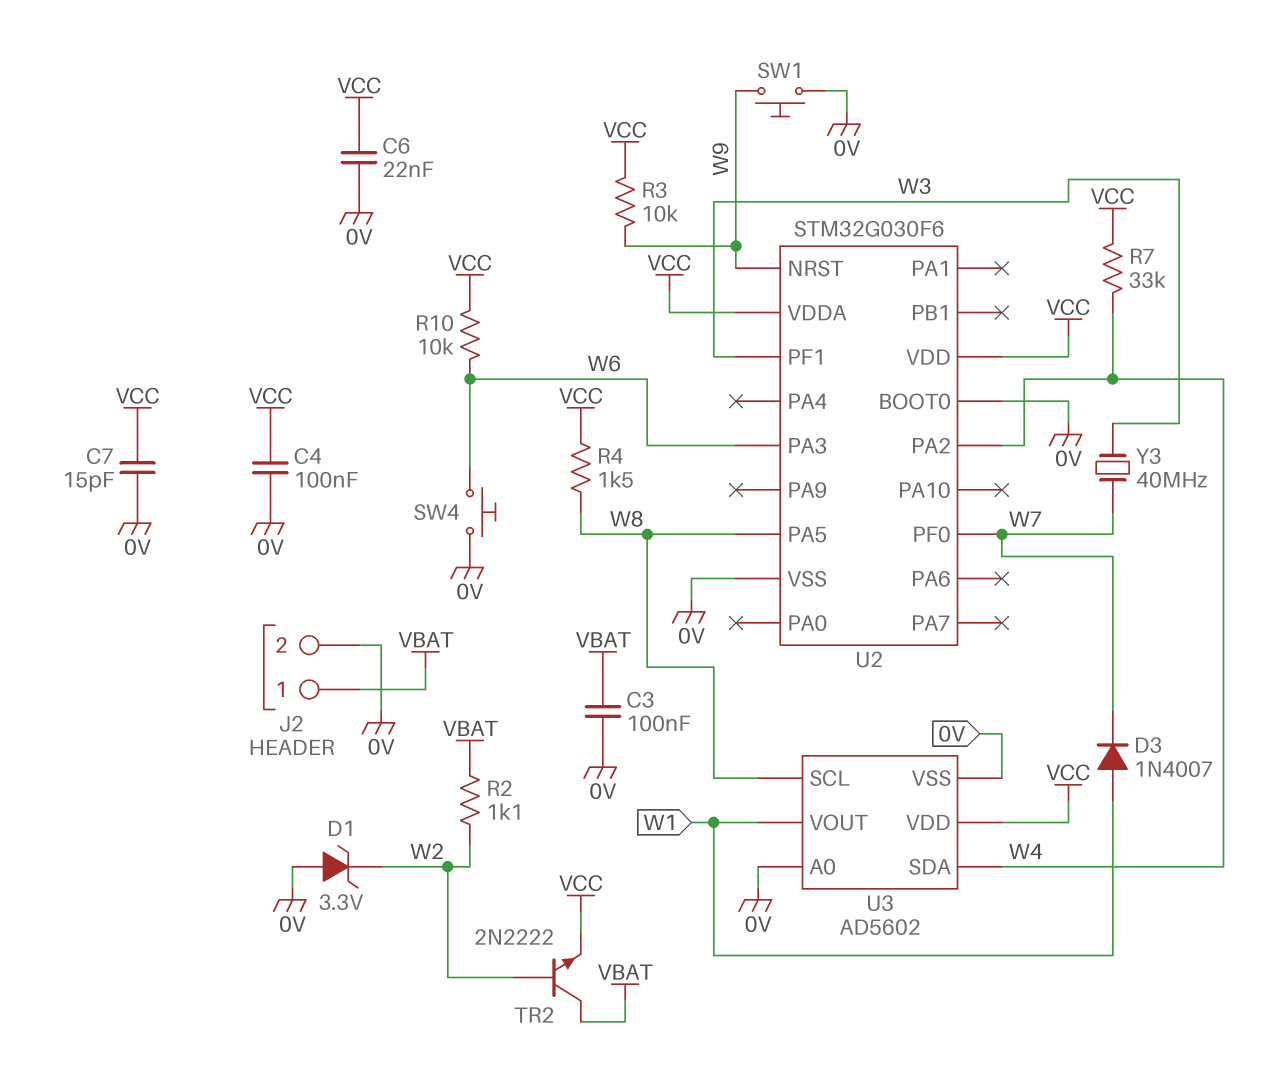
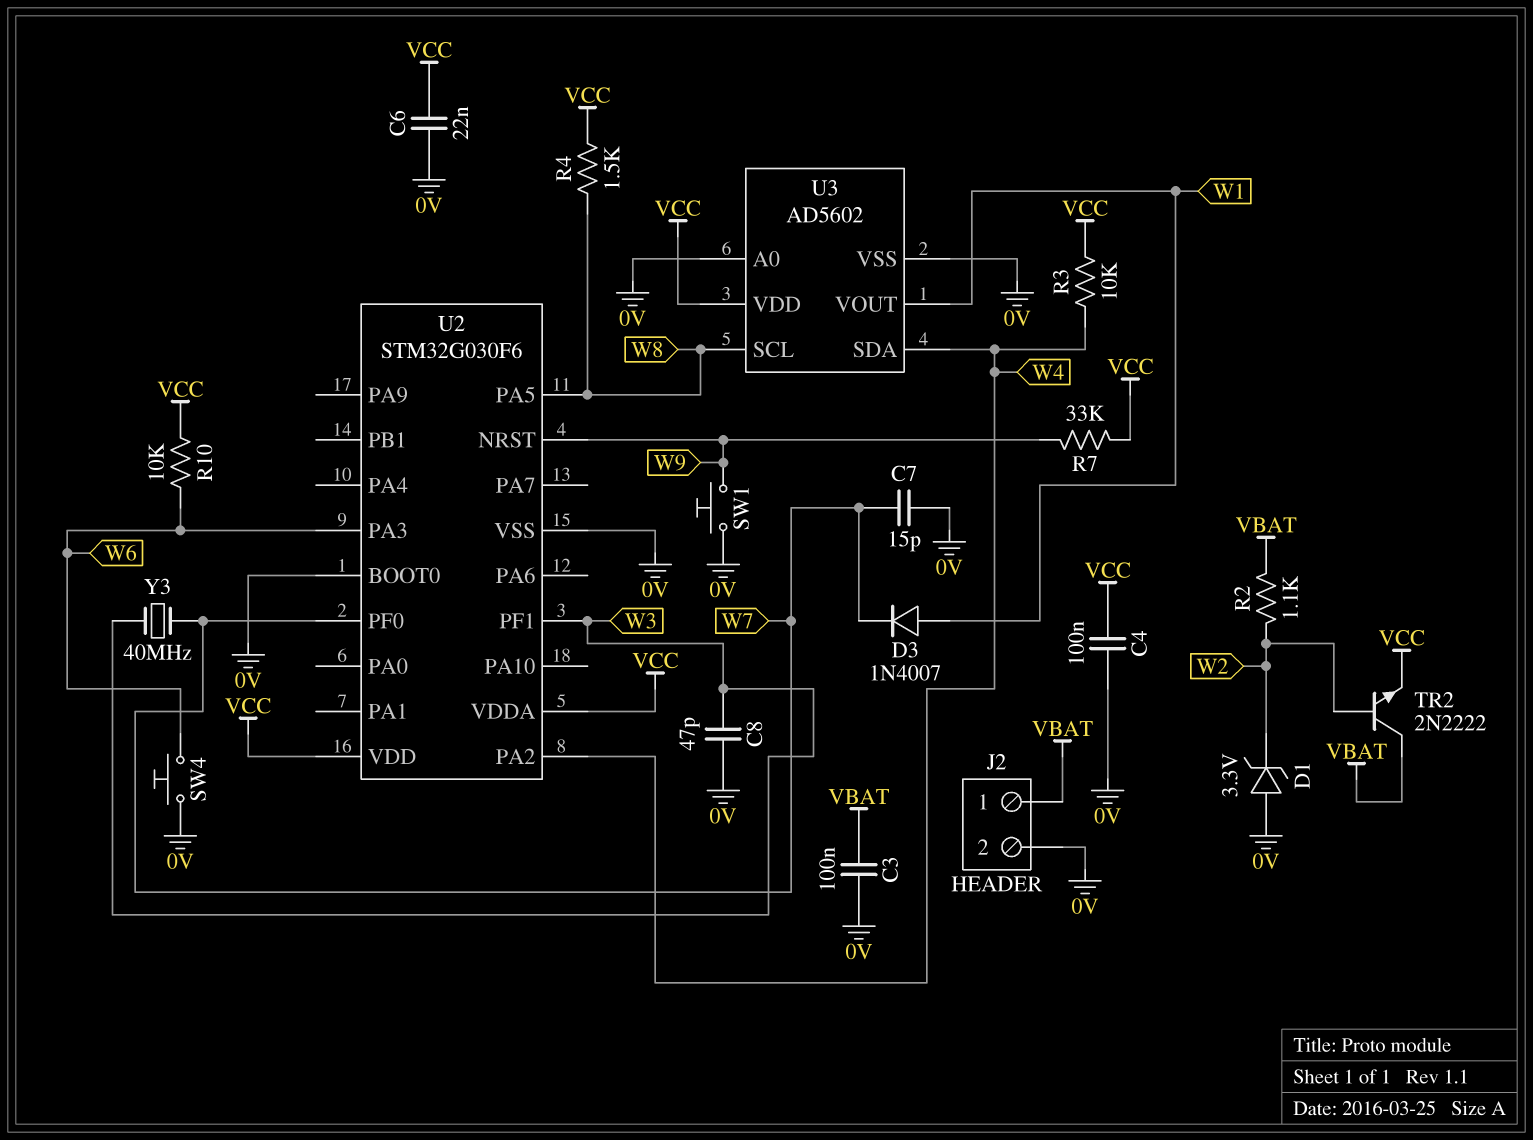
C7: 15pF (0V, VCC) -> 15pF (0V, W7)
C8: none -> 47pF (0V, W3)
R3: 10k (VCC, W9) -> 10k (VCC, W4)
R7: 33k (VCC, W4) -> 33k (VCC, W9)

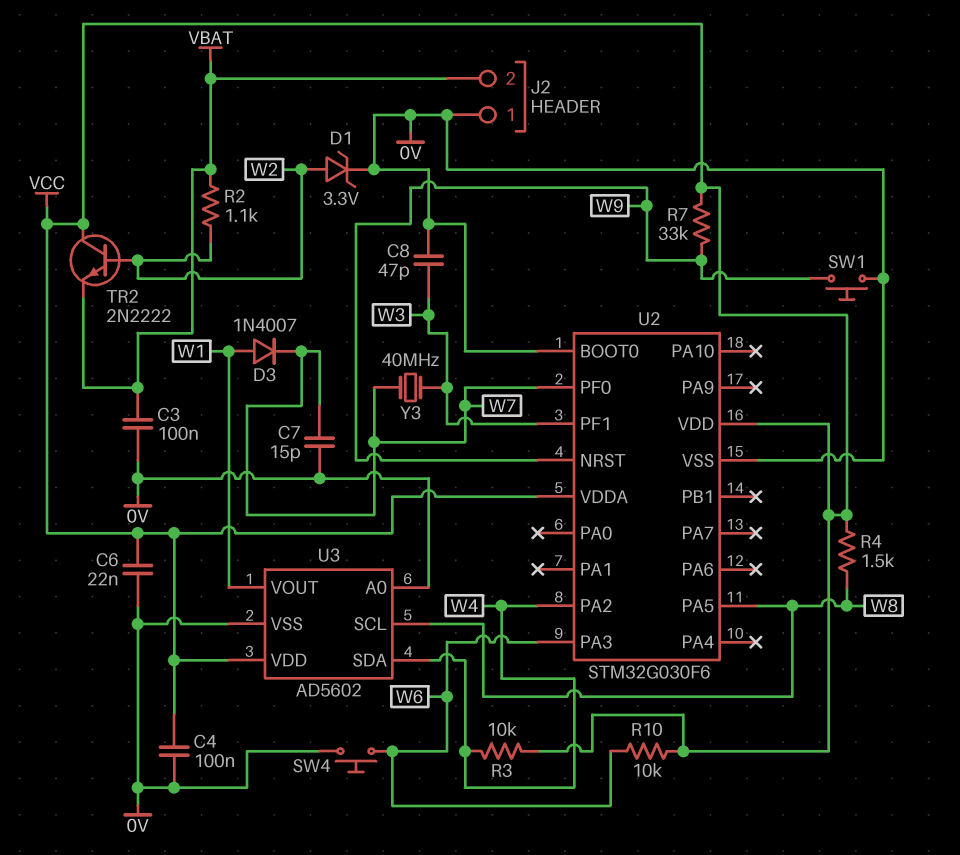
D1: zener 3.3V (A 0V, K W2) -> zener 3.3V (A W2, K 0V)
J2 pin 1: VBAT -> 0V
J2 pin 2: 0V -> VBAT
TR2: NPN 2N2222 (B W2, C VBAT, E VCC) -> NPN 2N2222 (B W2, C VCC, E VBAT)

